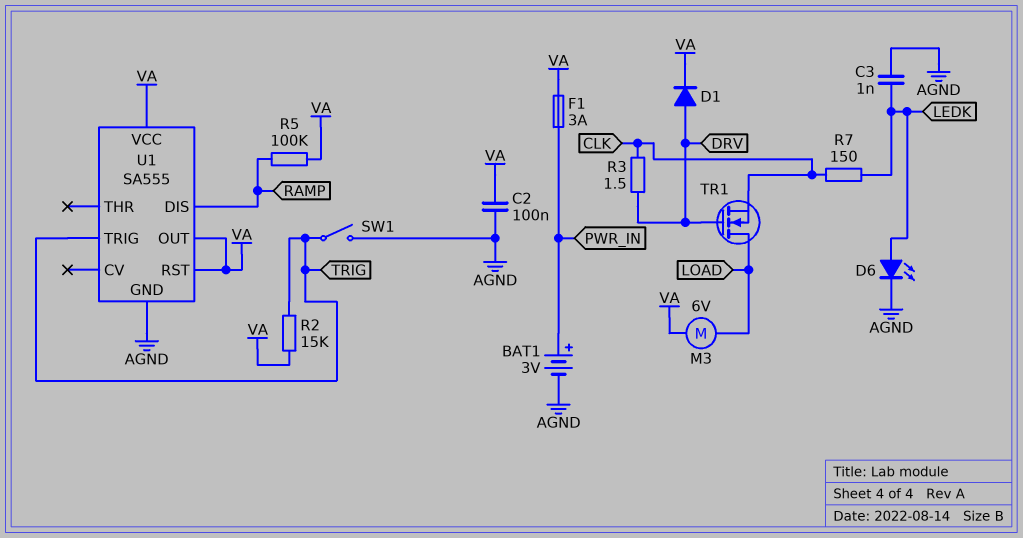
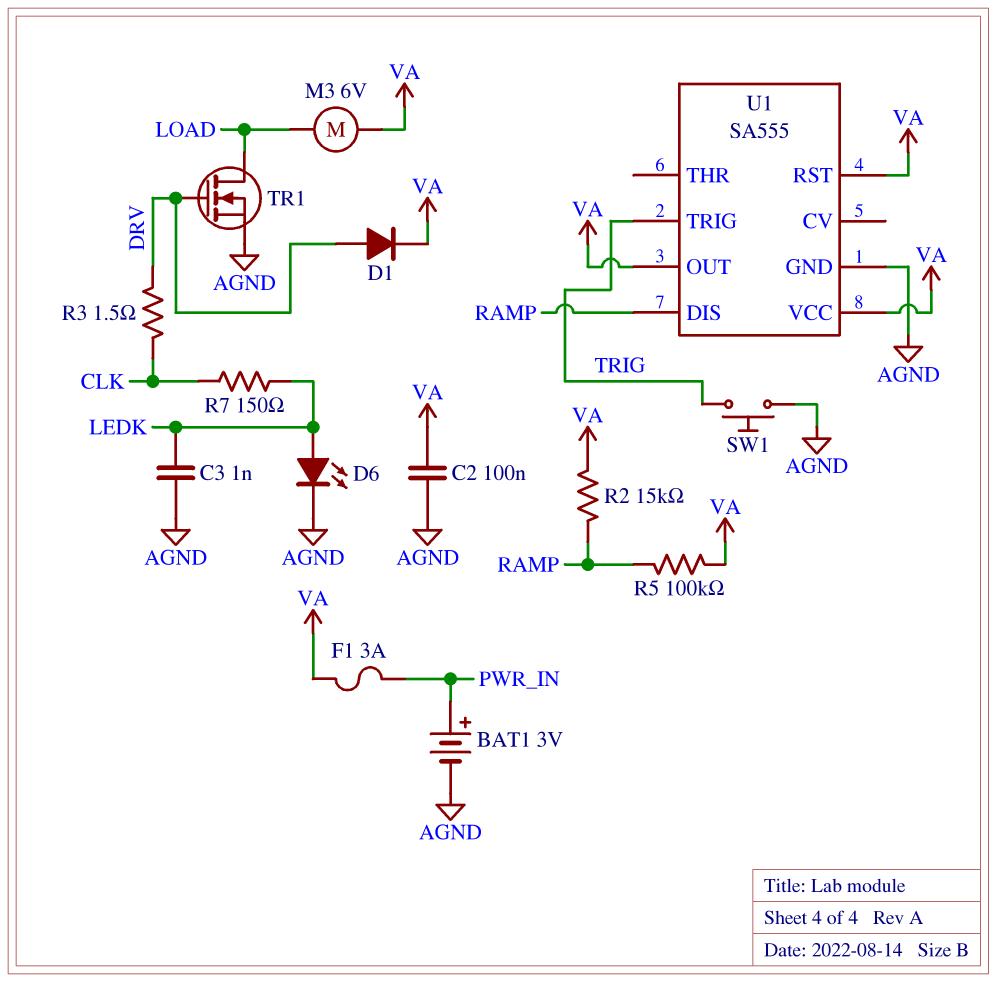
R2: 15k (TRIG, VA) -> 15k (RAMP, VA)
SW1: switch (AGND, TRIG) -> button (AGND, TRIG)
TR1: NMOS (G DRV, D LOAD, S CLK) -> NMOS (G DRV, D LOAD, S AGND)

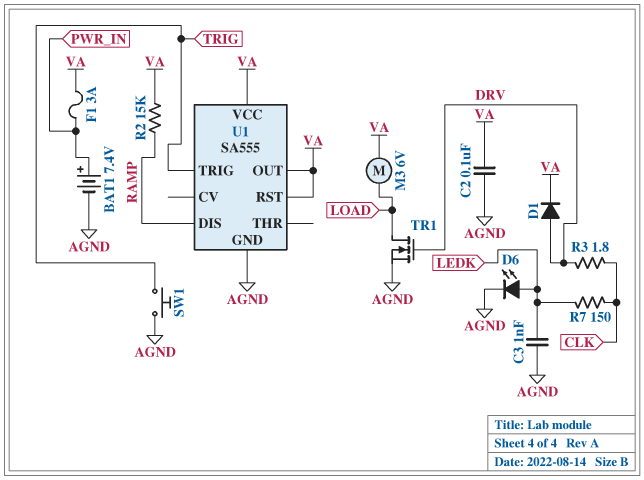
BAT1: 3V (plus PWR_IN, minus AGND) -> 7.4V (plus PWR_IN, minus AGND)
R3: 1.5 (CLK, DRV) -> 1.8 (CLK, DRV)
R5: 100k (RAMP, VA) -> none

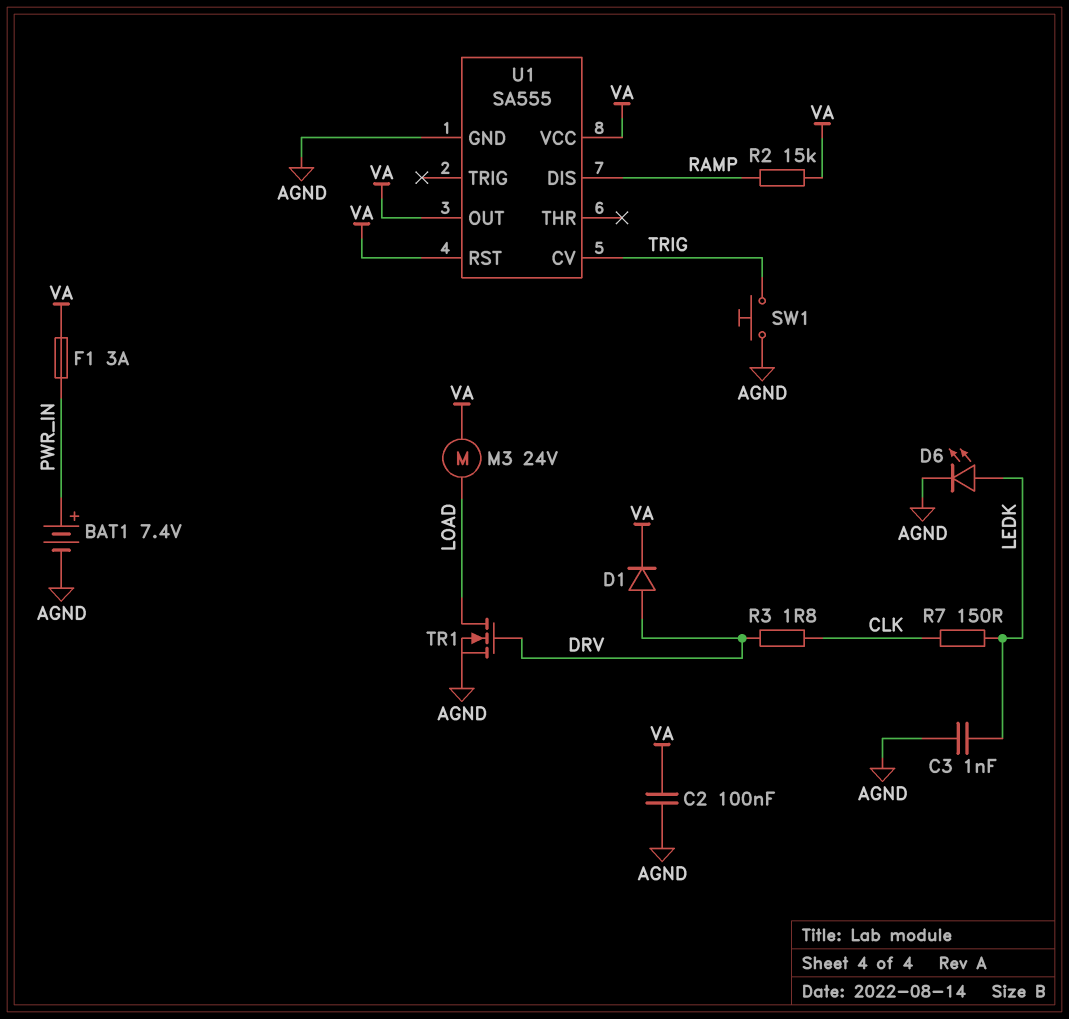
M3: motor 6V (LOAD, VA) -> motor 24V (LOAD, VA)
U1 pin CV: none -> TRIG
U1 pin TRIG: TRIG -> none

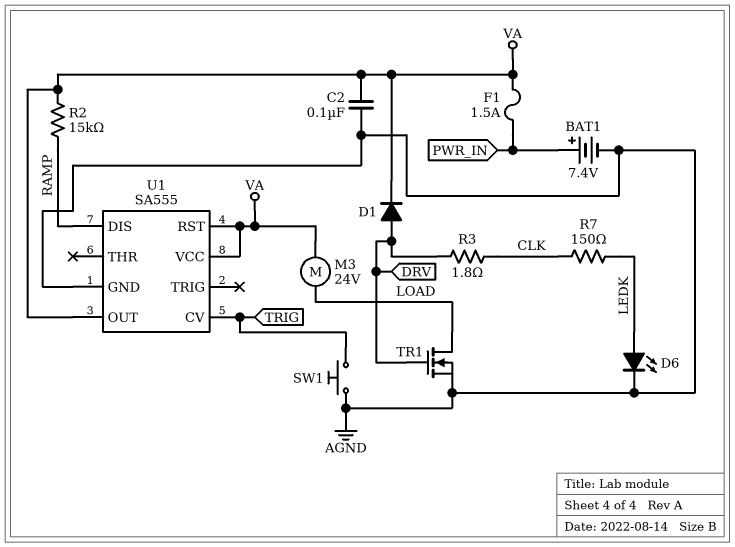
C3: 1nF (AGND, LEDK) -> none
F1: 3A (PWR_IN, VA) -> 1.5A (PWR_IN, VA)

